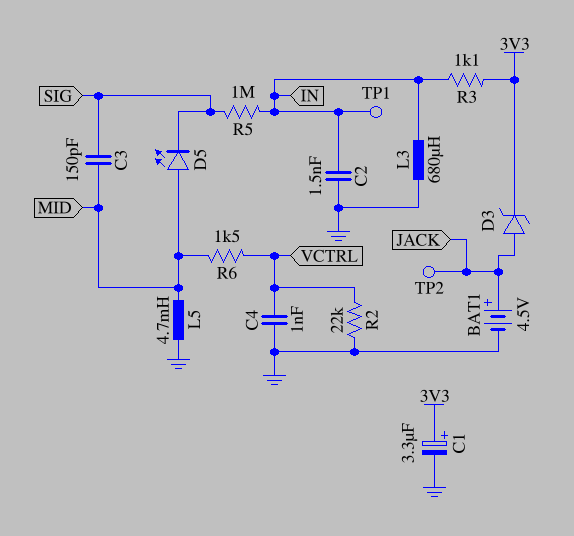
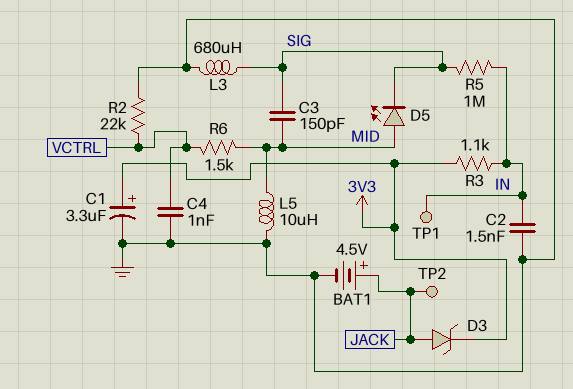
L3: 680uH (GND, IN) -> 680uH (GND, SIG)
L5: 4.7mH (GND, MID) -> 10uH (GND, MID)

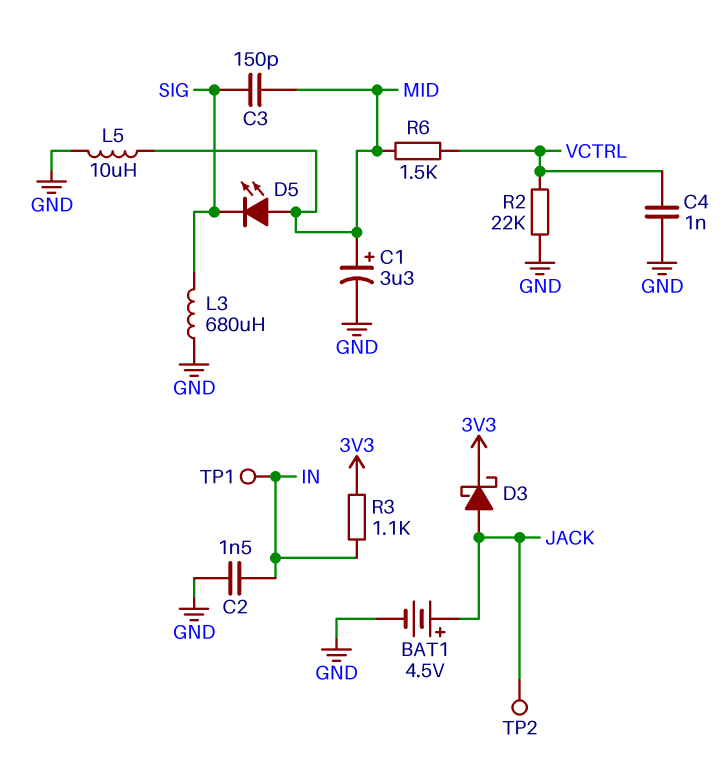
C1: 3.3uF (plus 3V3, minus GND) -> 3.3uF (plus MID, minus GND)
D3: zener (A JACK, K 3V3) -> schottky (A JACK, K 3V3)
R5: 1M (IN, SIG) -> none

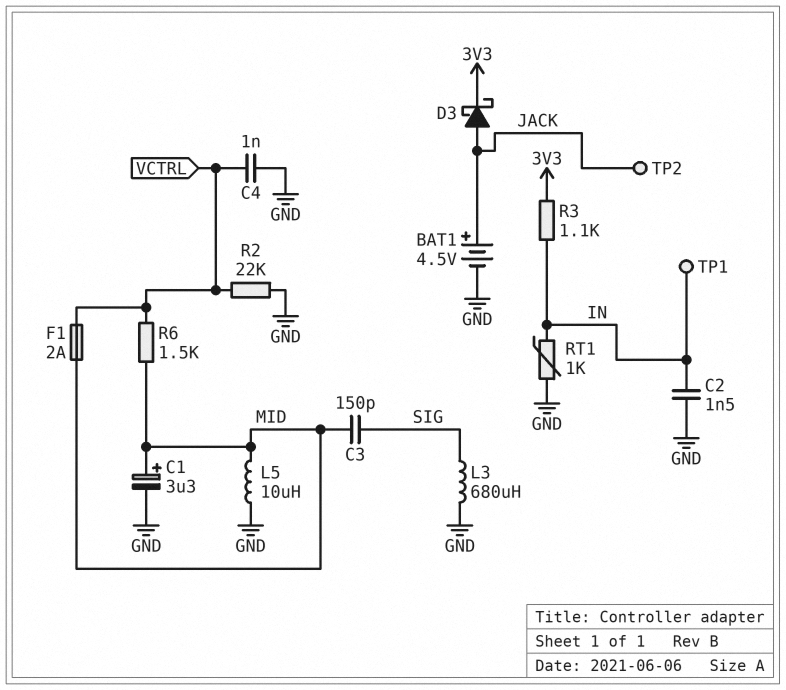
D5: LED (A MID, K SIG) -> none
F1: none -> 2A (MID, VCTRL)
RT1: none -> 1k (GND, IN)

